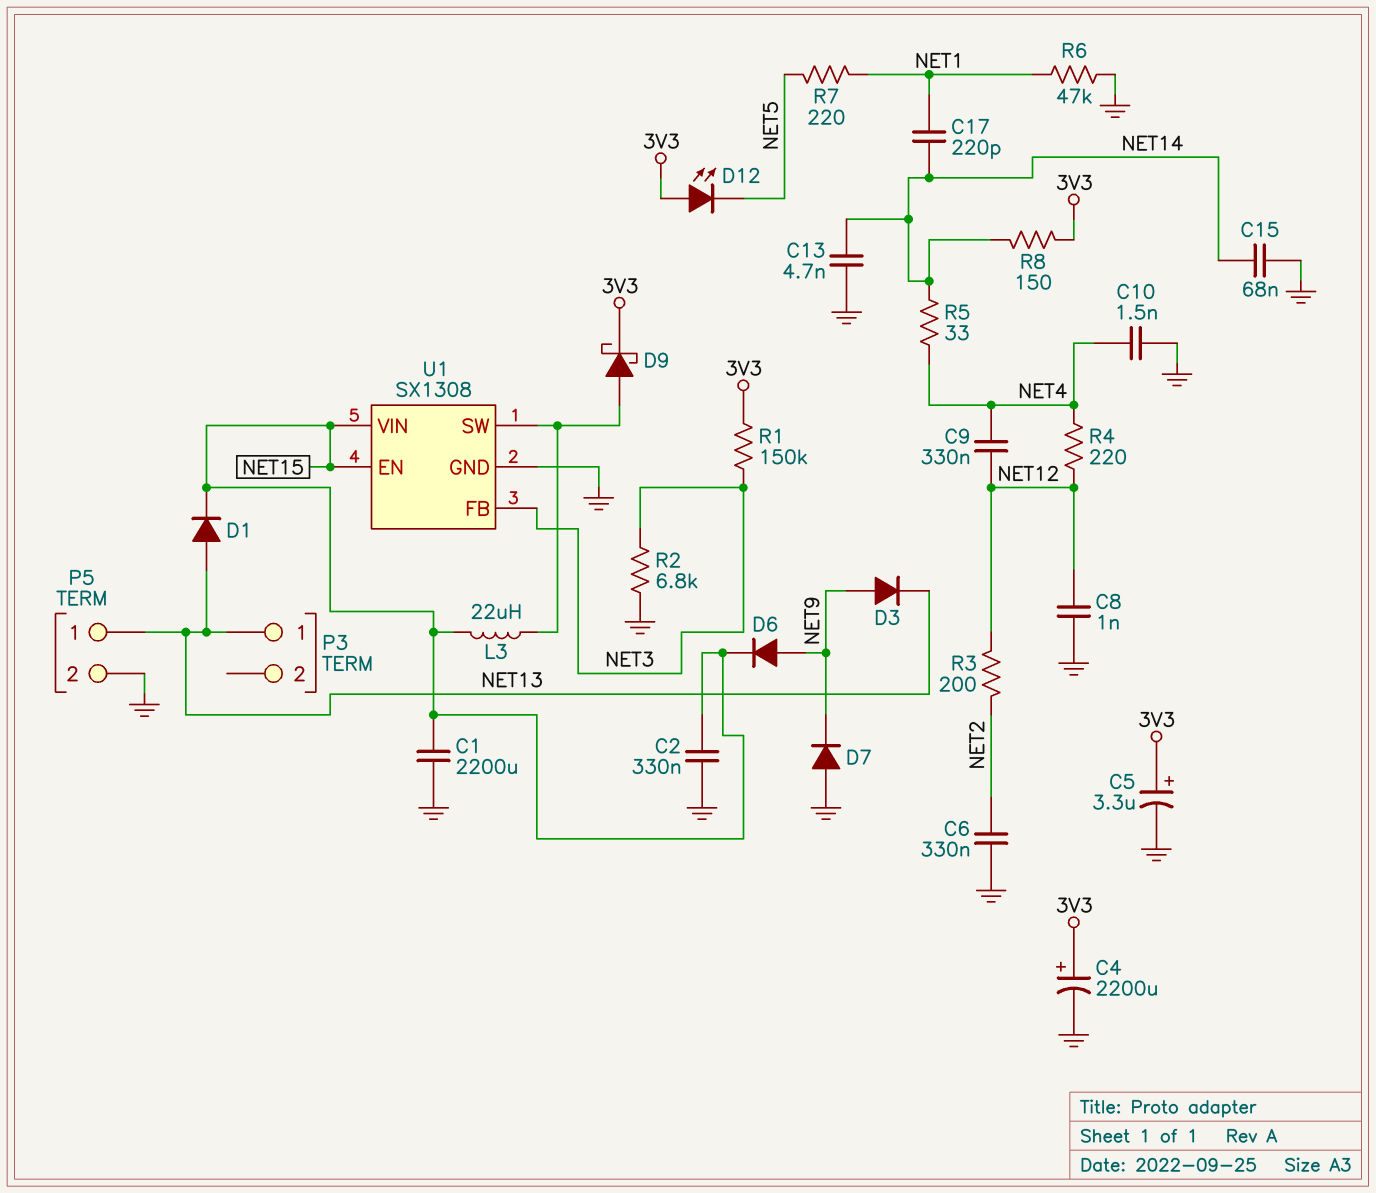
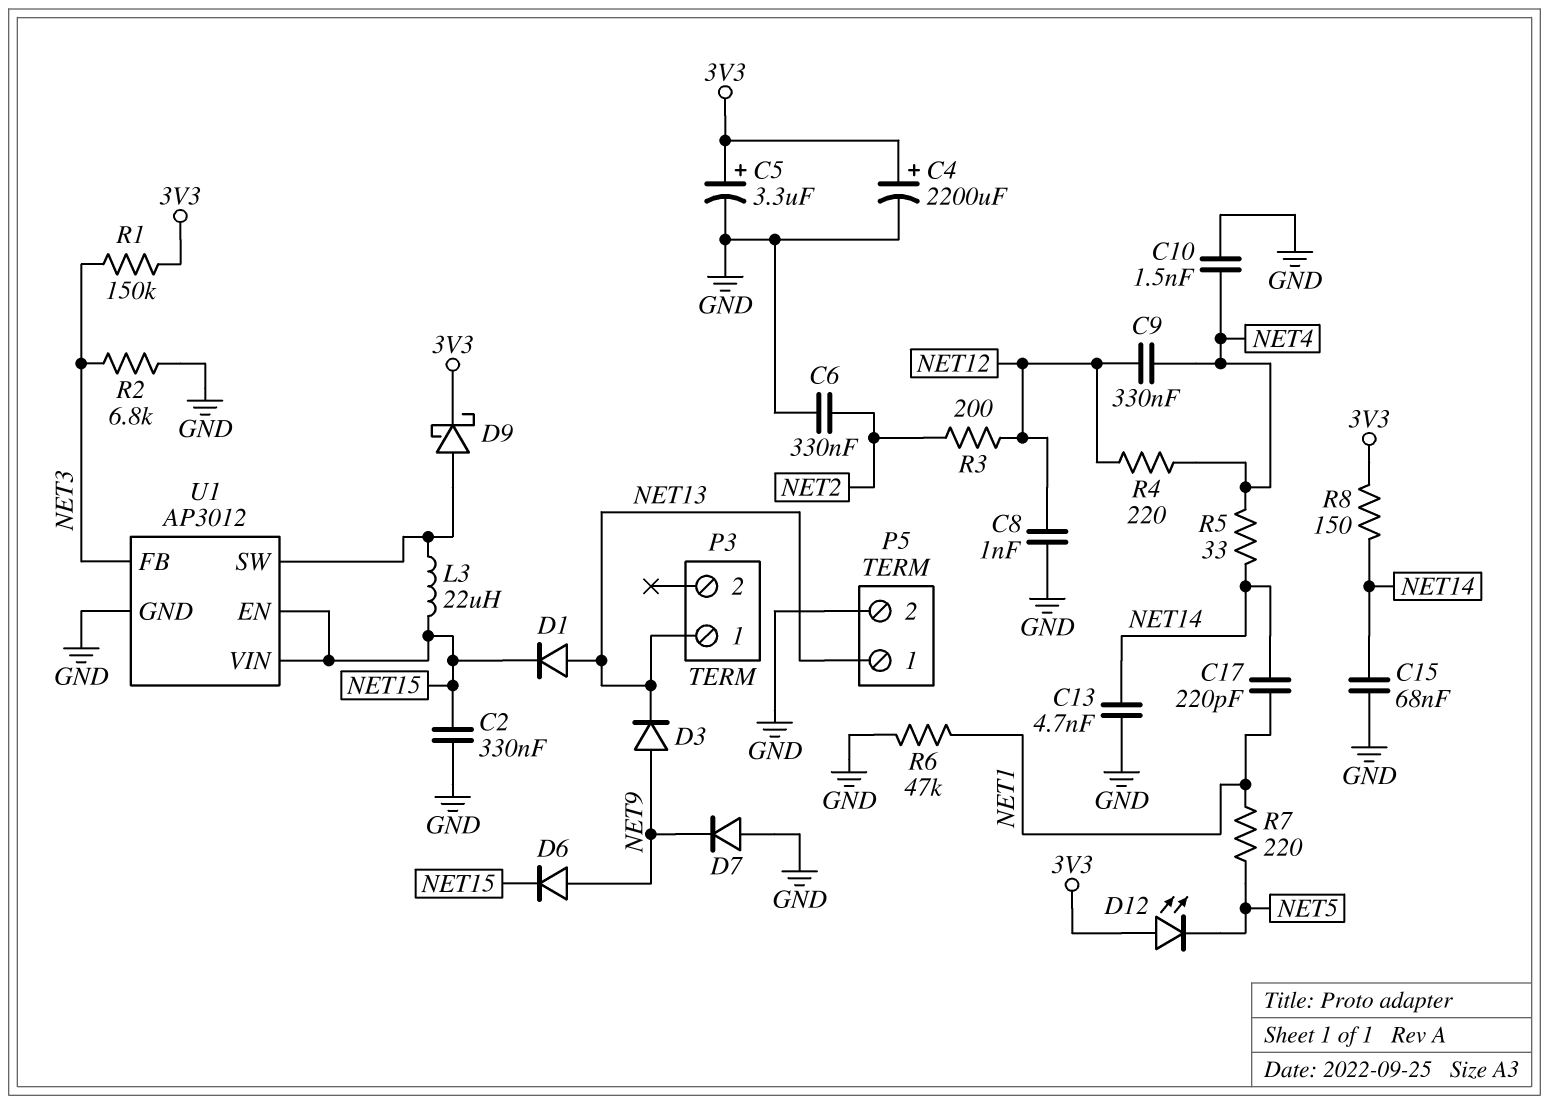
C1: 2200uF (GND, NET15) -> none
U1: SX1308 -> AP3012

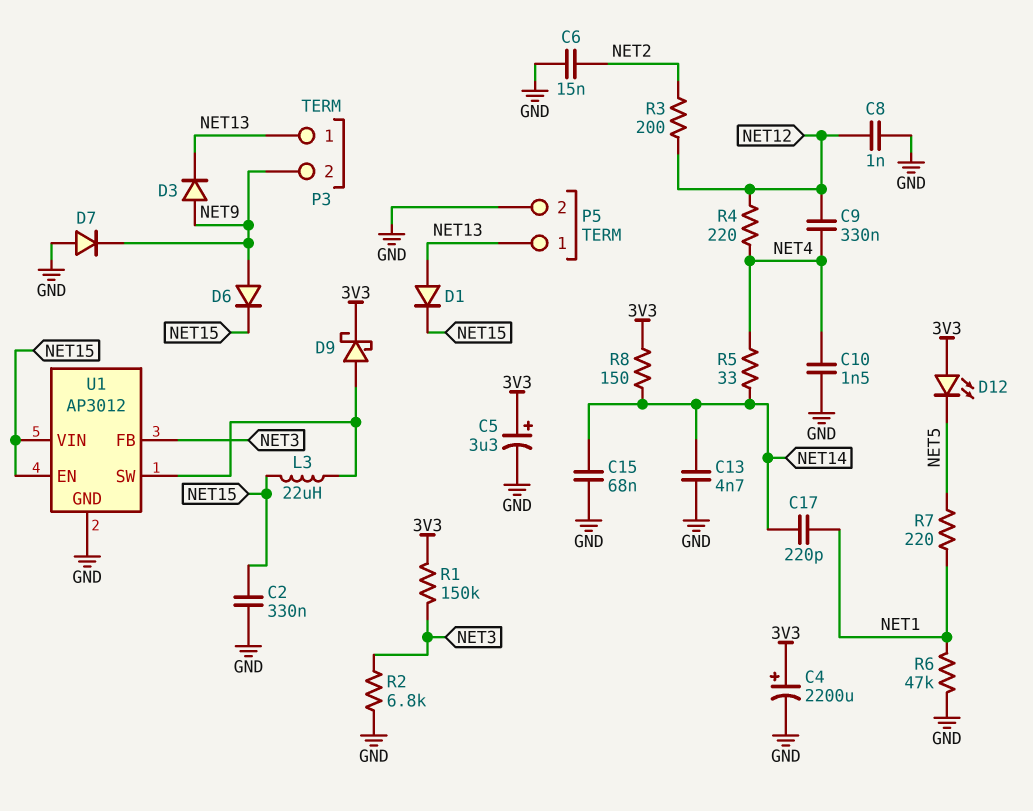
C6: 330nF (GND, NET2) -> 15nF (GND, NET2)
P3 pin 2: none -> NET9

